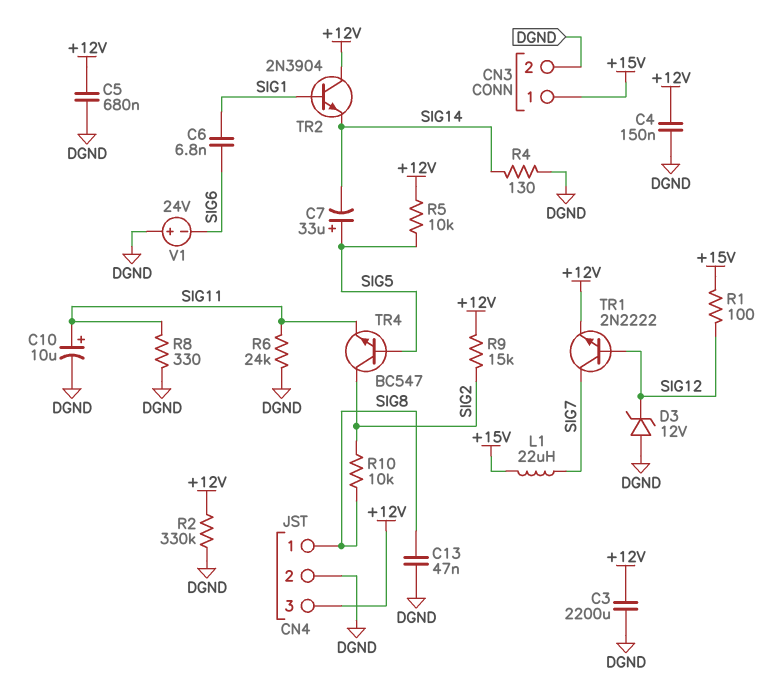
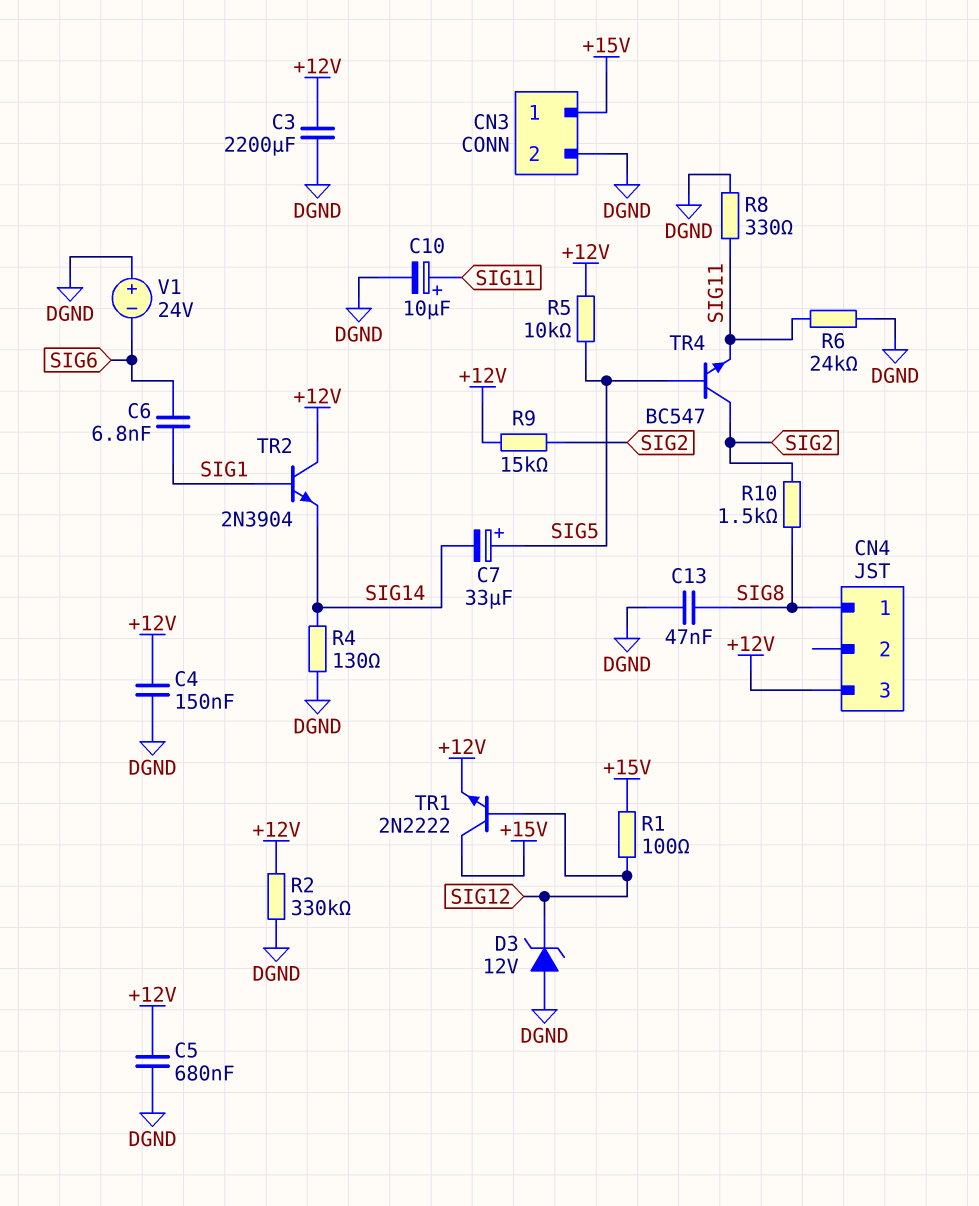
CN4 pin 2: DGND -> none
L1: 22uH (+15V, SIG7) -> none
R10: 10k (SIG2, SIG8) -> 1.5k (SIG2, SIG8)
TR1: NPN 2N2222 (B SIG12, C SIG7, E +12V) -> NPN 2N2222 (B SIG12, C +15V, E +12V)

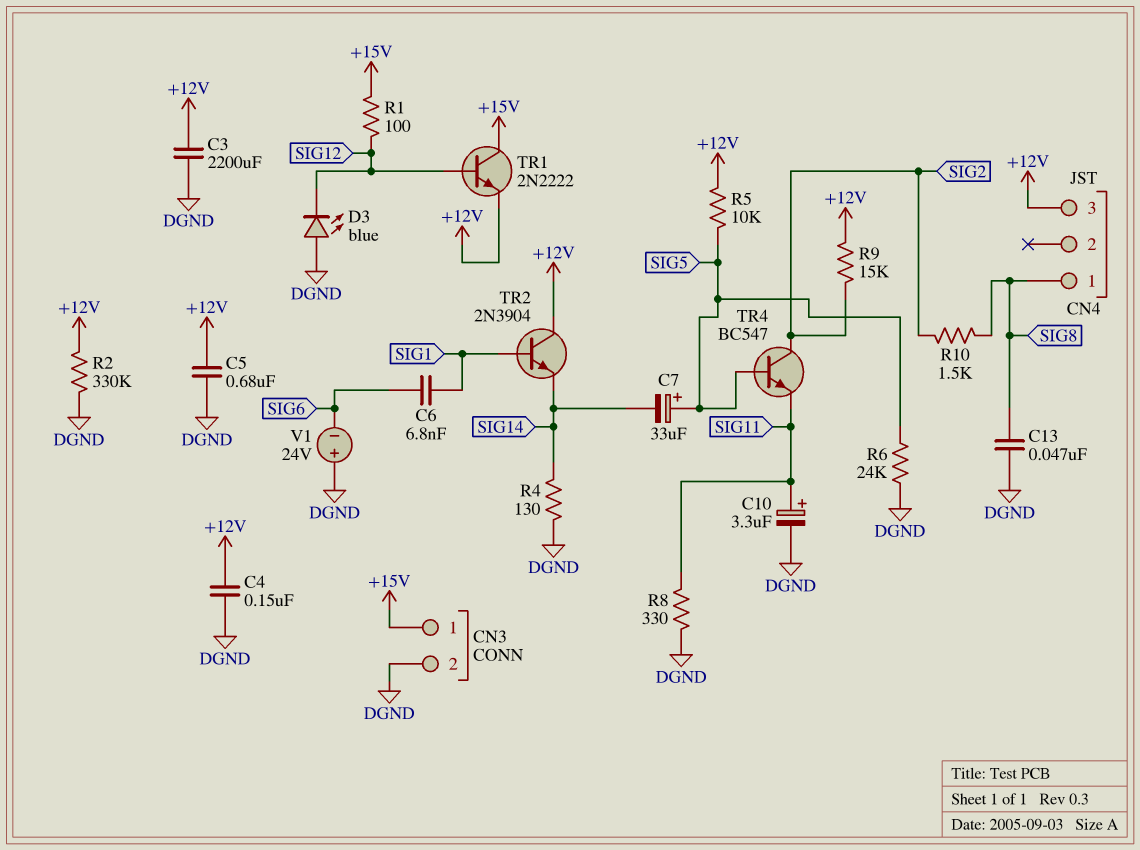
C10: 10uF (plus SIG11, minus DGND) -> 3.3uF (plus SIG11, minus DGND)
D3: zener 12V (A DGND, K SIG12) -> LED blue (A DGND, K SIG12)
R6: 24k (DGND, SIG11) -> 24k (DGND, SIG5)

